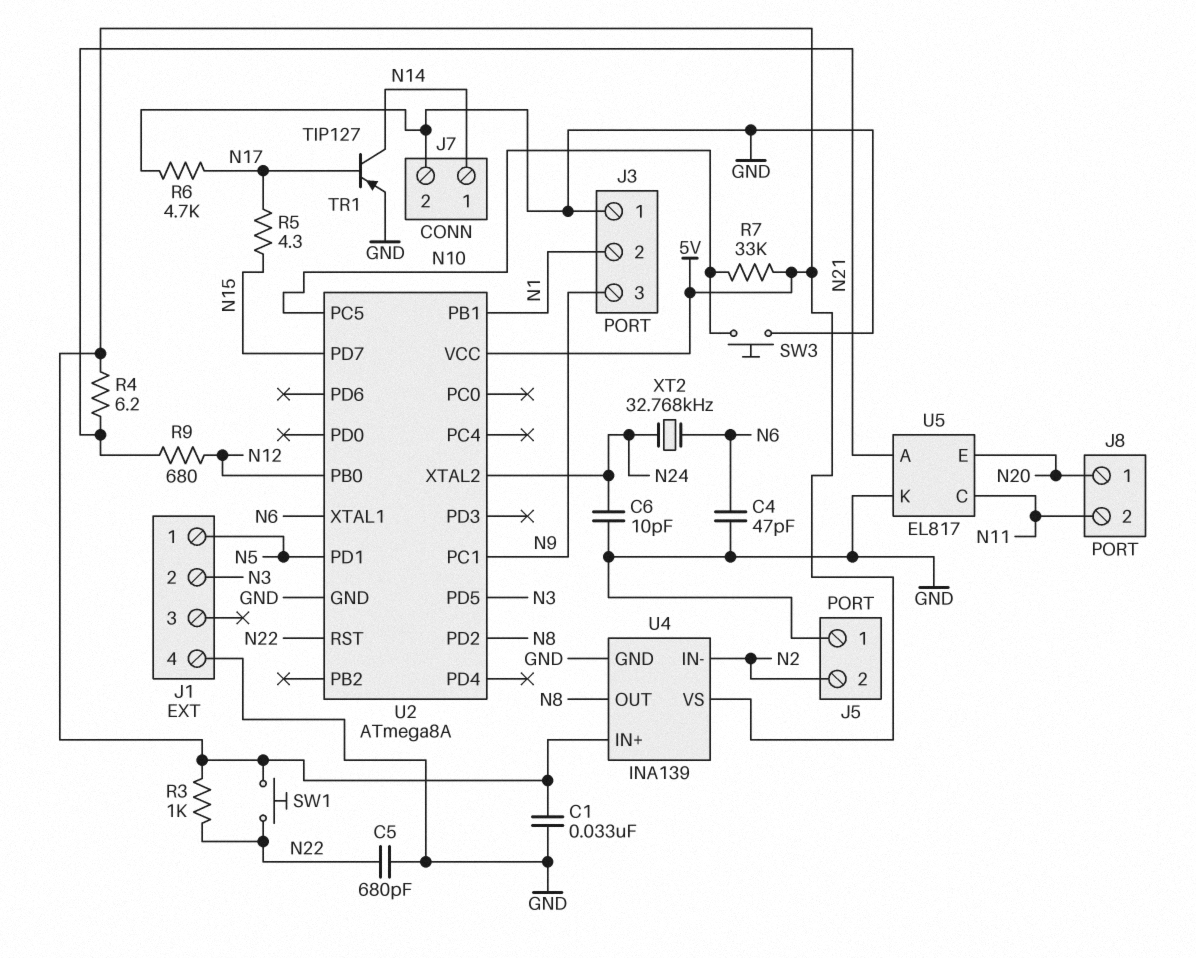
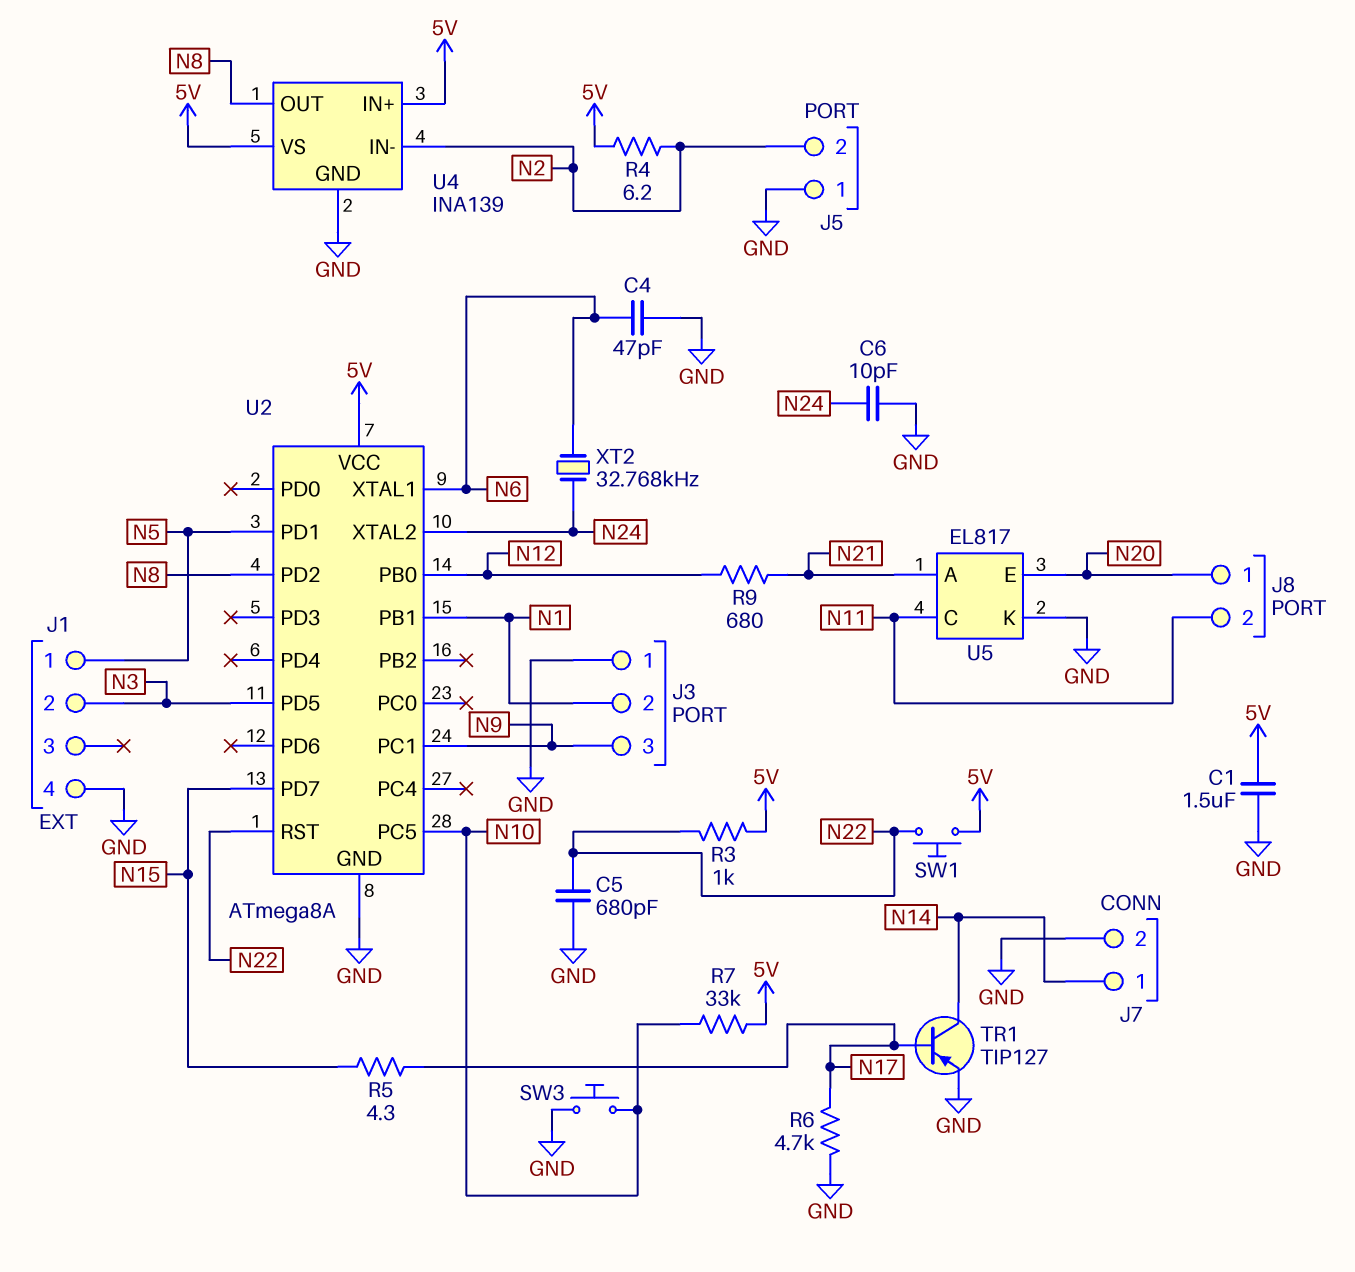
C1: 33nF (5V, GND) -> 1.5uF (5V, GND)
R4: 6.2 (5V, N21) -> 6.2 (5V, N2)

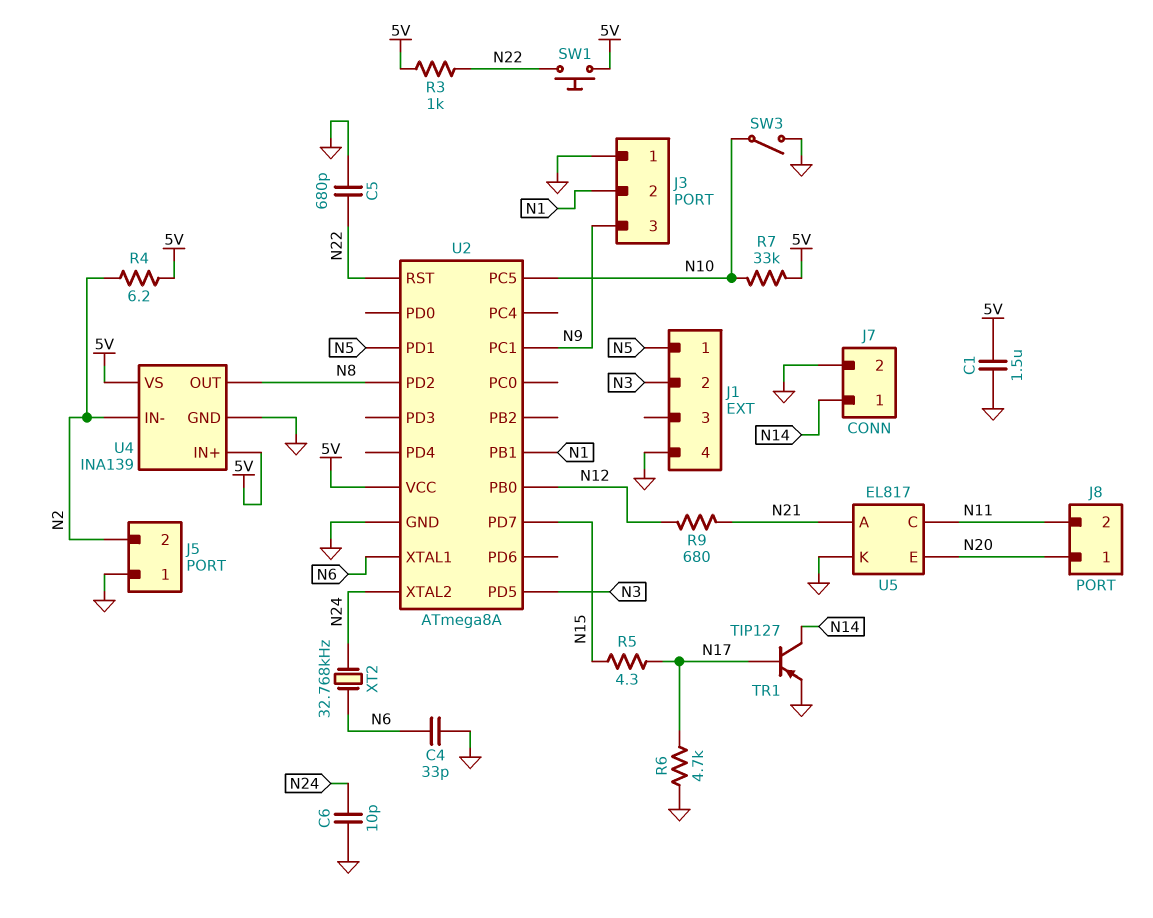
C4: 47pF (GND, N6) -> 33pF (GND, N6)
SW3: button (GND, N10) -> switch (GND, N10)

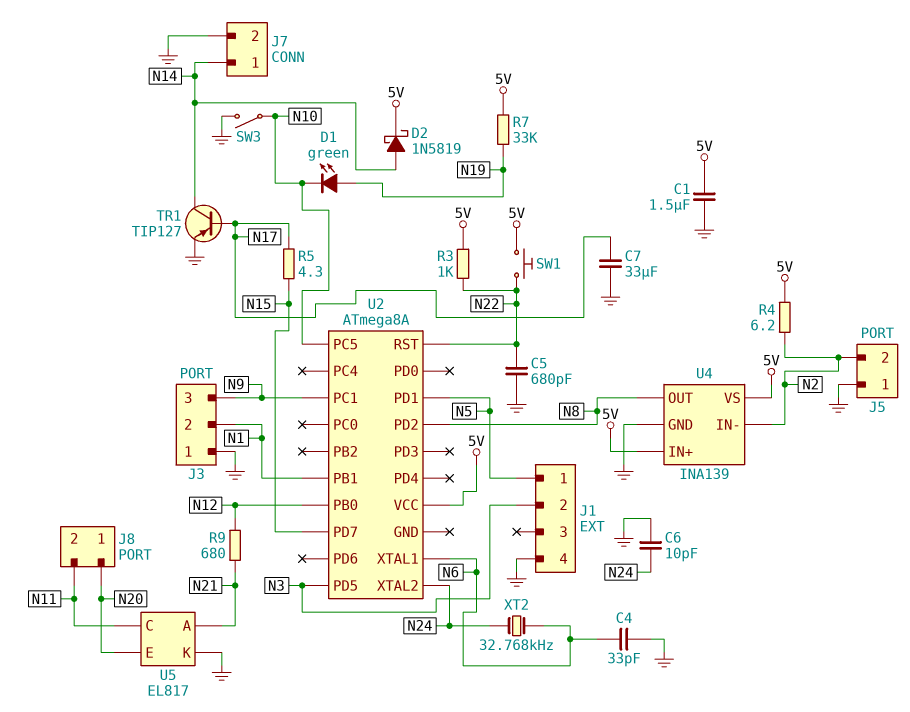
C7: none -> 33uF (GND, N17)
D1: none -> LED green (A N19, K N10)
D2: none -> schottky 1N5819 (A N14, K 5V)
R6: 4.7k (GND, N17) -> none
R7: 33k (5V, N10) -> 33k (5V, N19)
U2 pin GND: GND -> none

